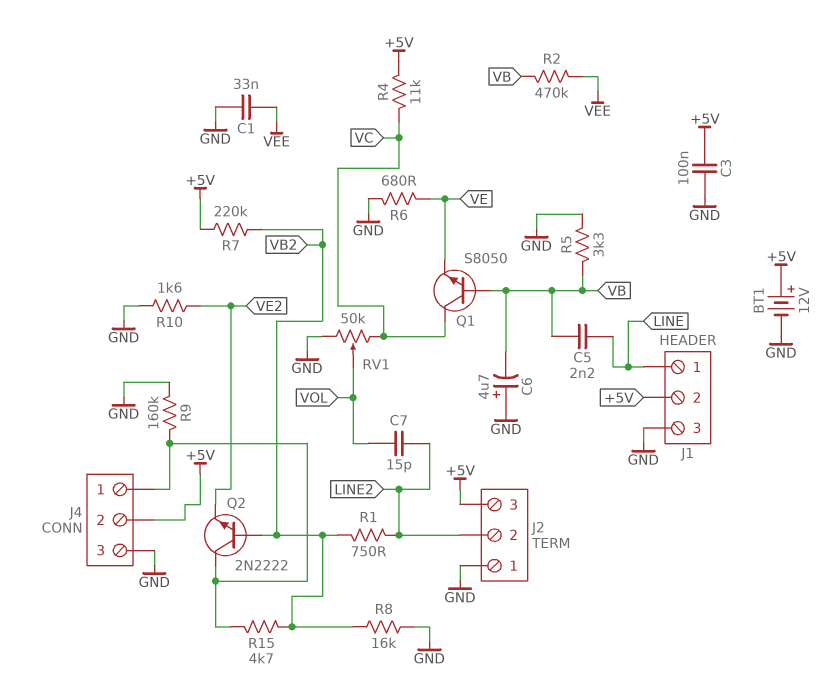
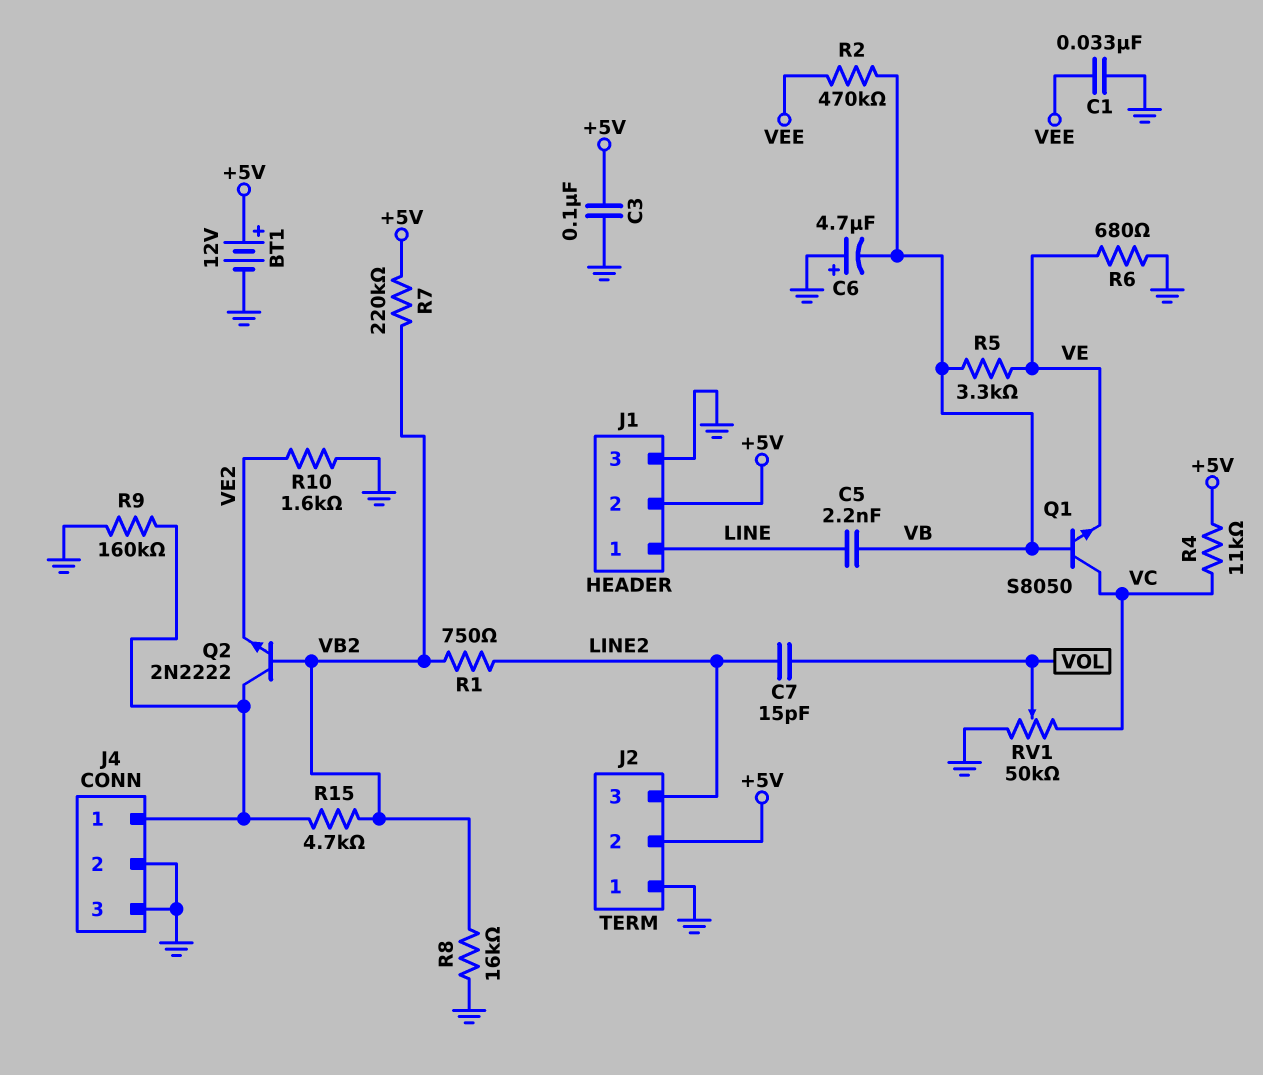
J2 pin 2: LINE2 -> +5V
J2 pin 3: +5V -> LINE2
J4 pin 2: +5V -> GND
R5: 3.3k (GND, VB) -> 3.3k (VB, VE)

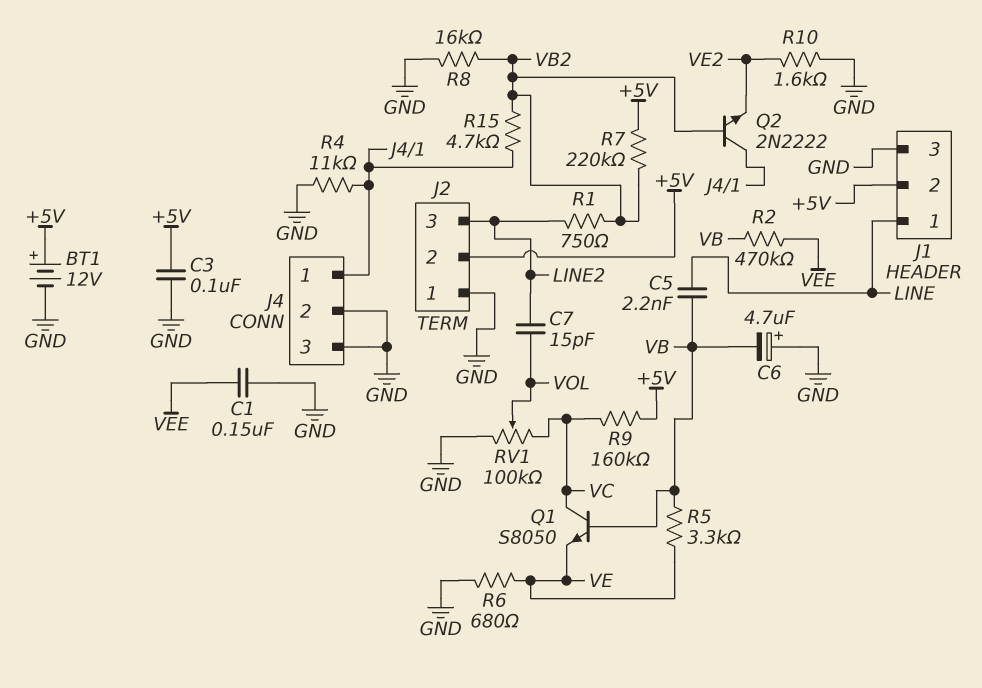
C1: 33nF (GND, VEE) -> 150nF (GND, VEE)
R4: 11k (+5V, VC) -> 11k (GND, J4/1)
R9: 160k (GND, J4/1) -> 160k (+5V, VC)
RV1: 50k (GND, VC, wiper VOL) -> 100k (GND, VC, wiper VOL)

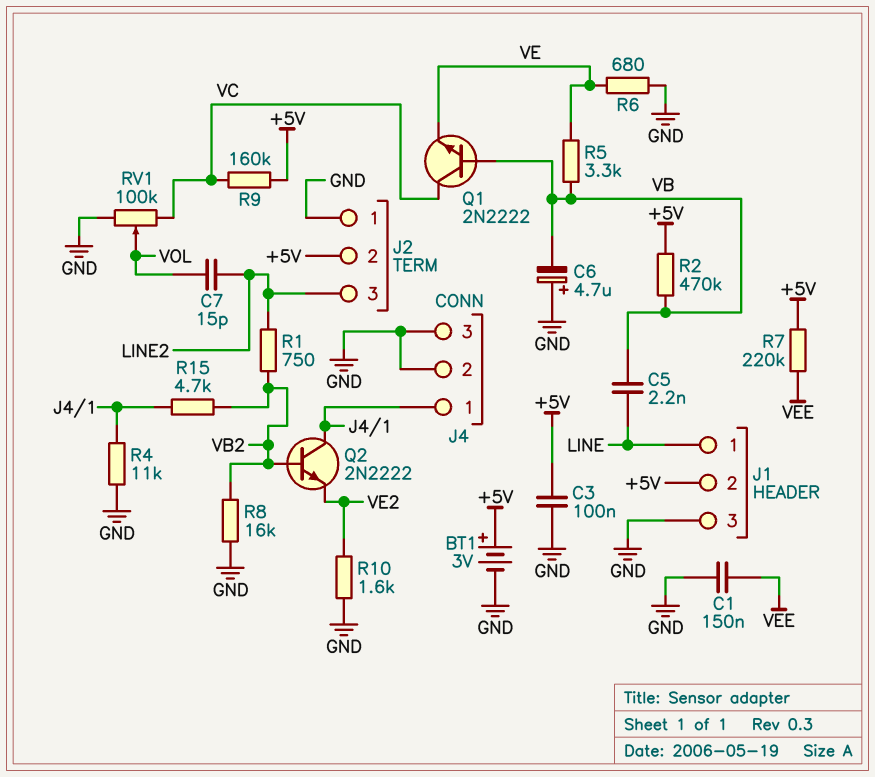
BT1: 12V (plus +5V, minus GND) -> 3V (plus +5V, minus GND)
Q1: NPN S8050 (B VB, C VC, E VE) -> NPN 2N2222 (B VB, C VC, E VE)
R2: 470k (VB, VEE) -> 470k (+5V, VB)
R7: 220k (+5V, VB2) -> 220k (+5V, VEE)

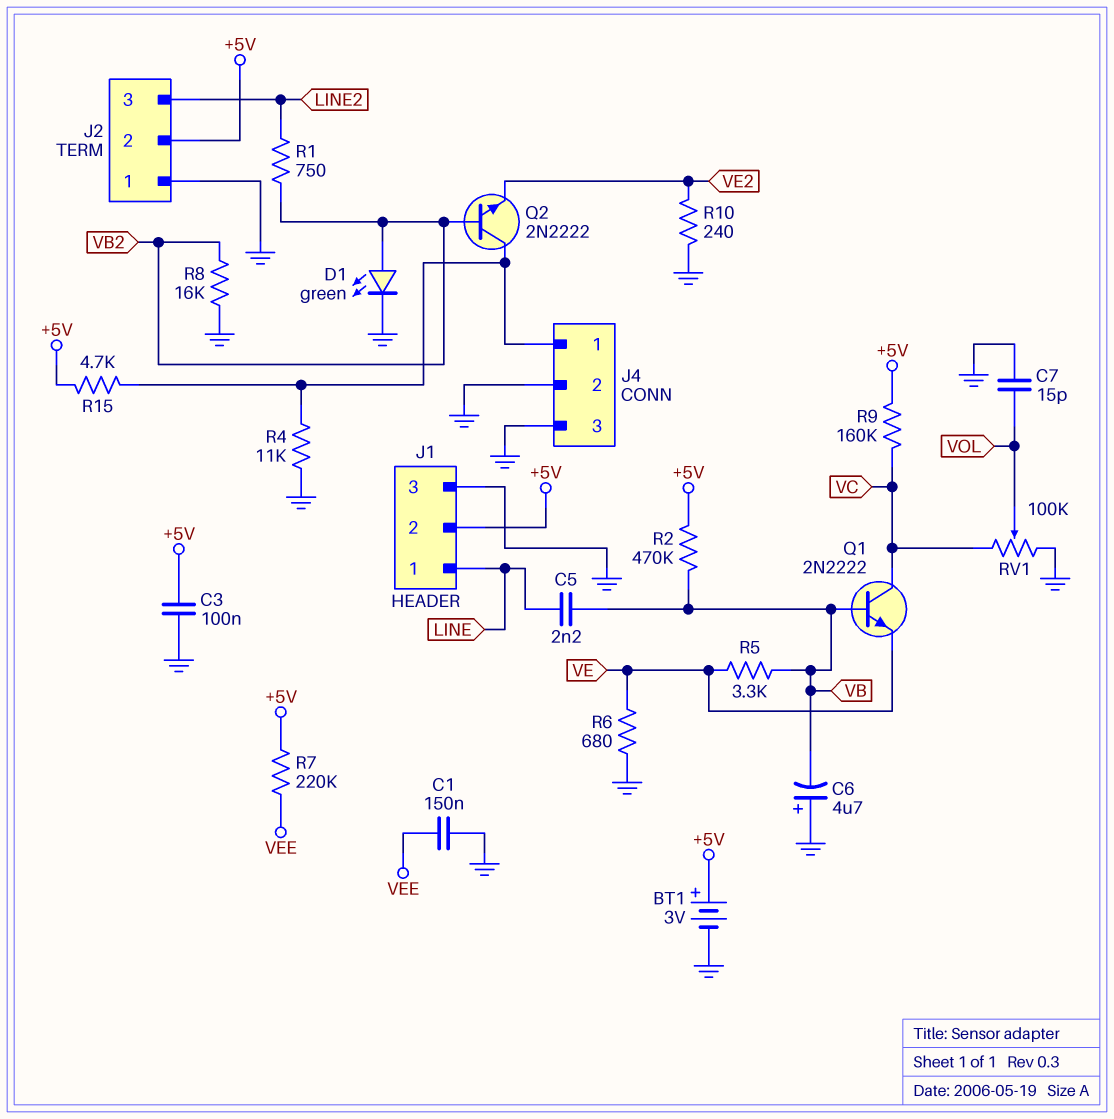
C7: 15pF (LINE2, VOL) -> 15pF (GND, VOL)
D1: none -> LED green (A VB2, K GND)
R10: 1.6k (GND, VE2) -> 240 (GND, VE2)
R15: 4.7k (J4/1, VB2) -> 4.7k (+5V, J4/1)

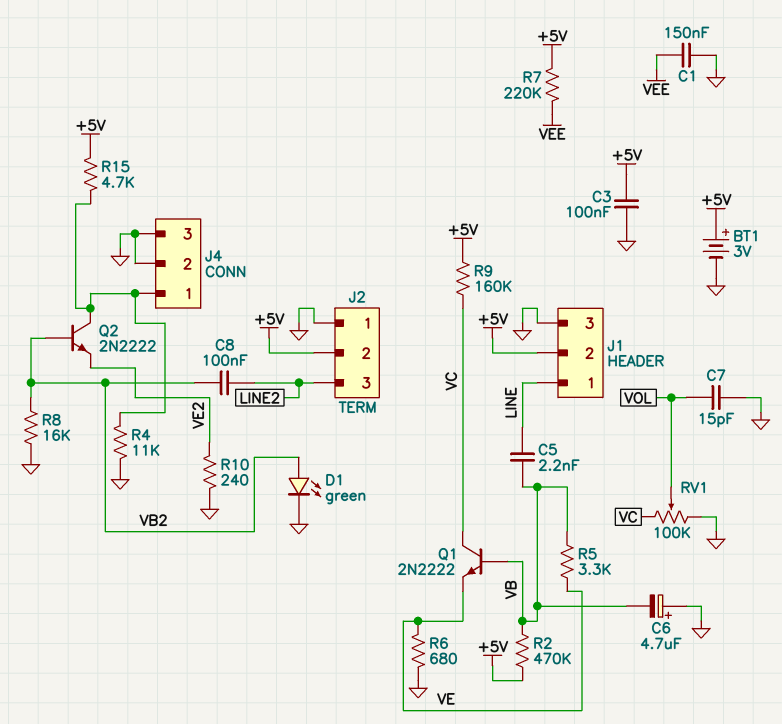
C8: none -> 100nF (LINE2, VB2)
R1: 750 (LINE2, VB2) -> none

